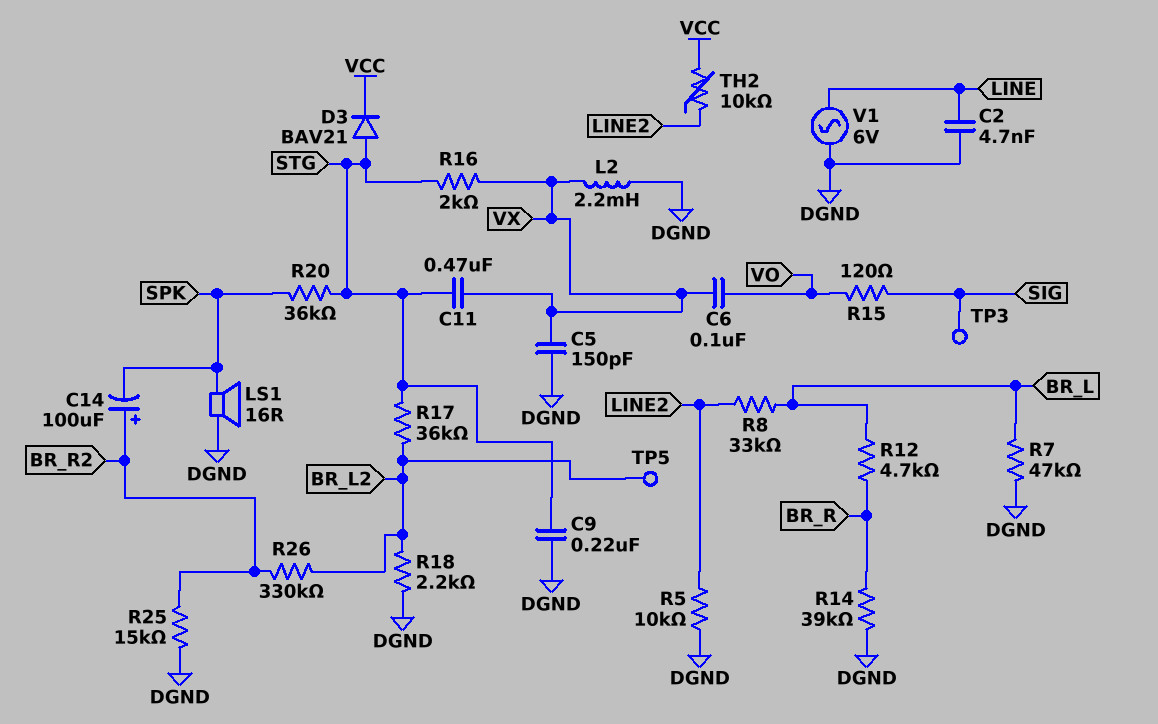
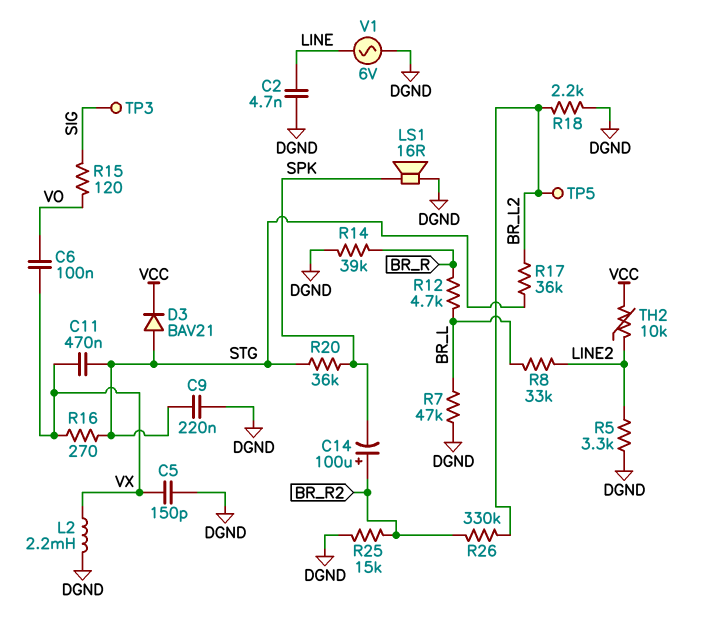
R5: 10k (DGND, LINE2) -> 3.3k (DGND, LINE2)
R16: 2k (STG, VX) -> 270 (STG, VX)

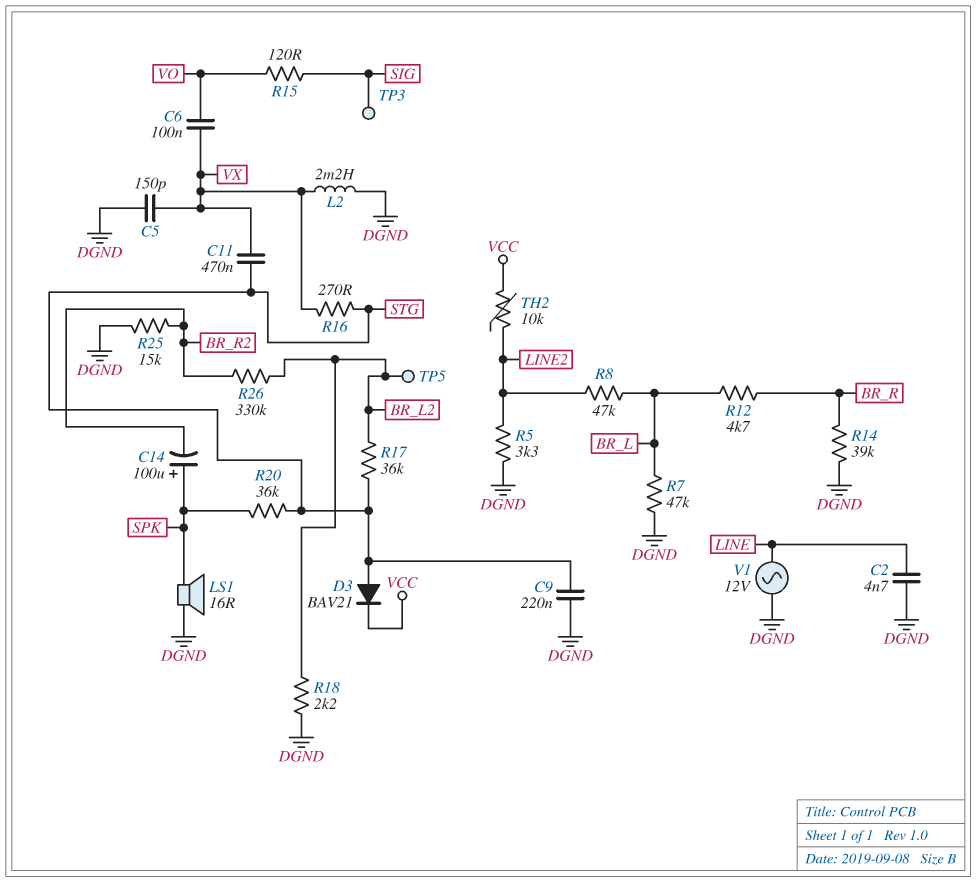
C14: 100uF (plus BR_R2, minus SPK) -> 100uF (plus SPK, minus BR_R2)
R8: 33k (BR_L, LINE2) -> 47k (BR_L, LINE2)
V1: AC 6V (DGND, LINE) -> AC 12V (DGND, LINE)

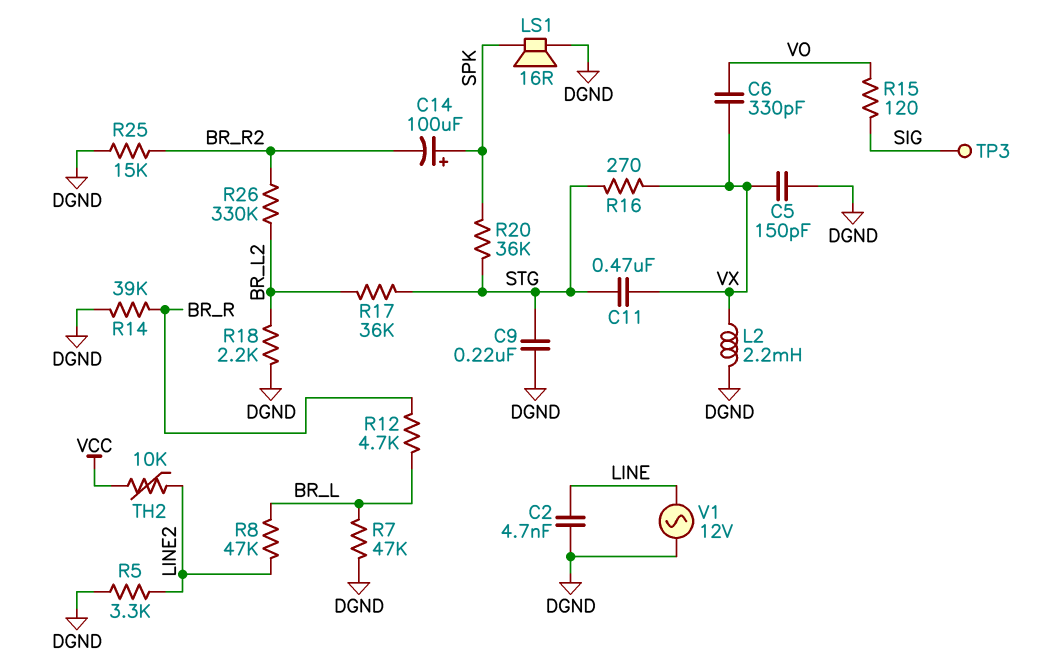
C6: 100nF (VO, VX) -> 330pF (VO, VX)
D3: diode BAV21 (A STG, K VCC) -> none
TP5: test point (BR_L2) -> none

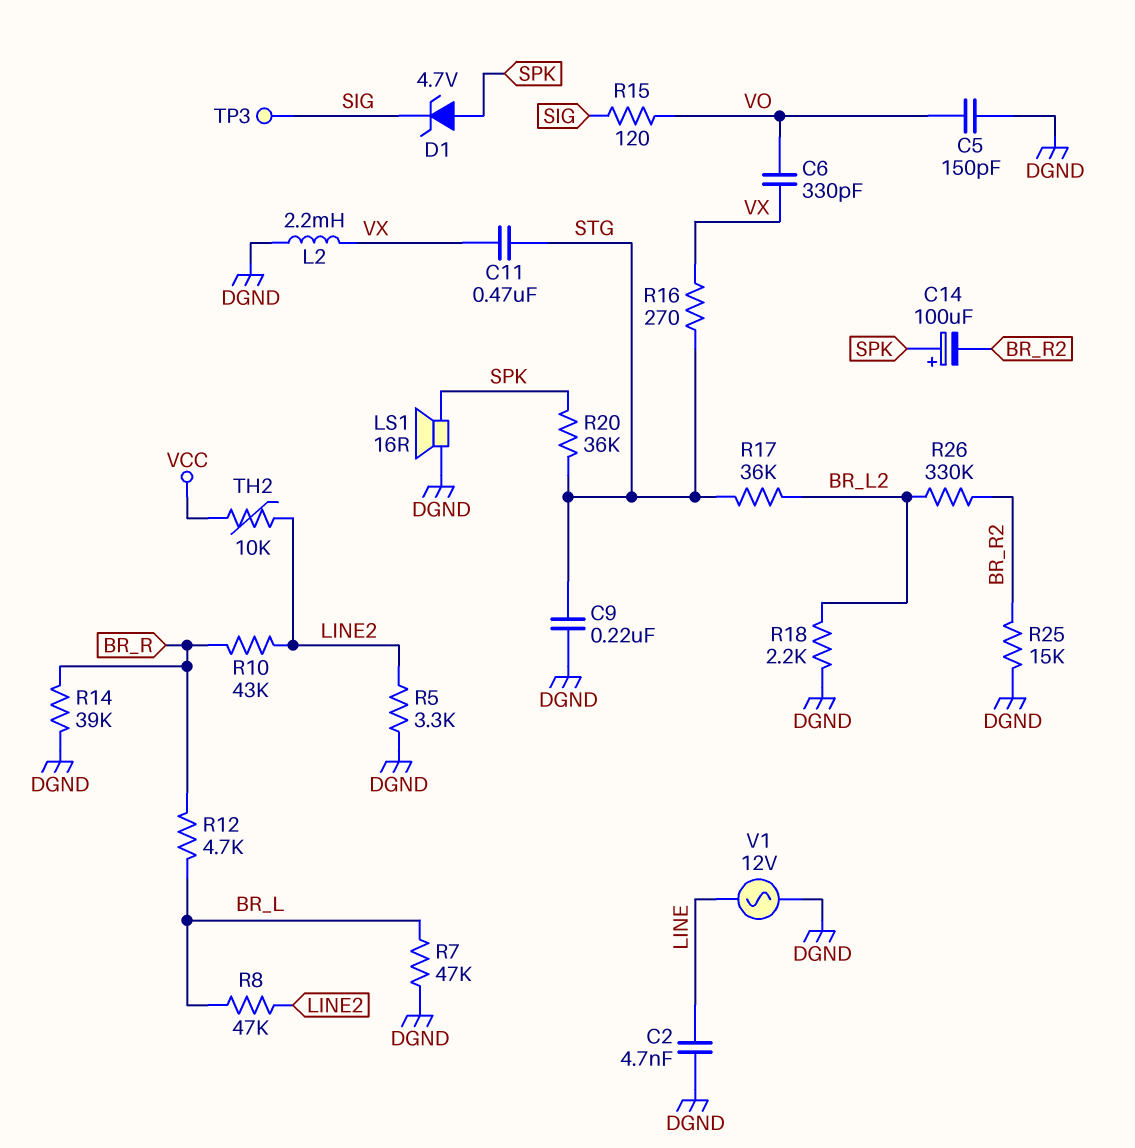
C5: 150pF (DGND, VX) -> 150pF (DGND, VO)
D1: none -> zener 4.7V (A SPK, K SIG)
R10: none -> 43k (BR_R, LINE2)

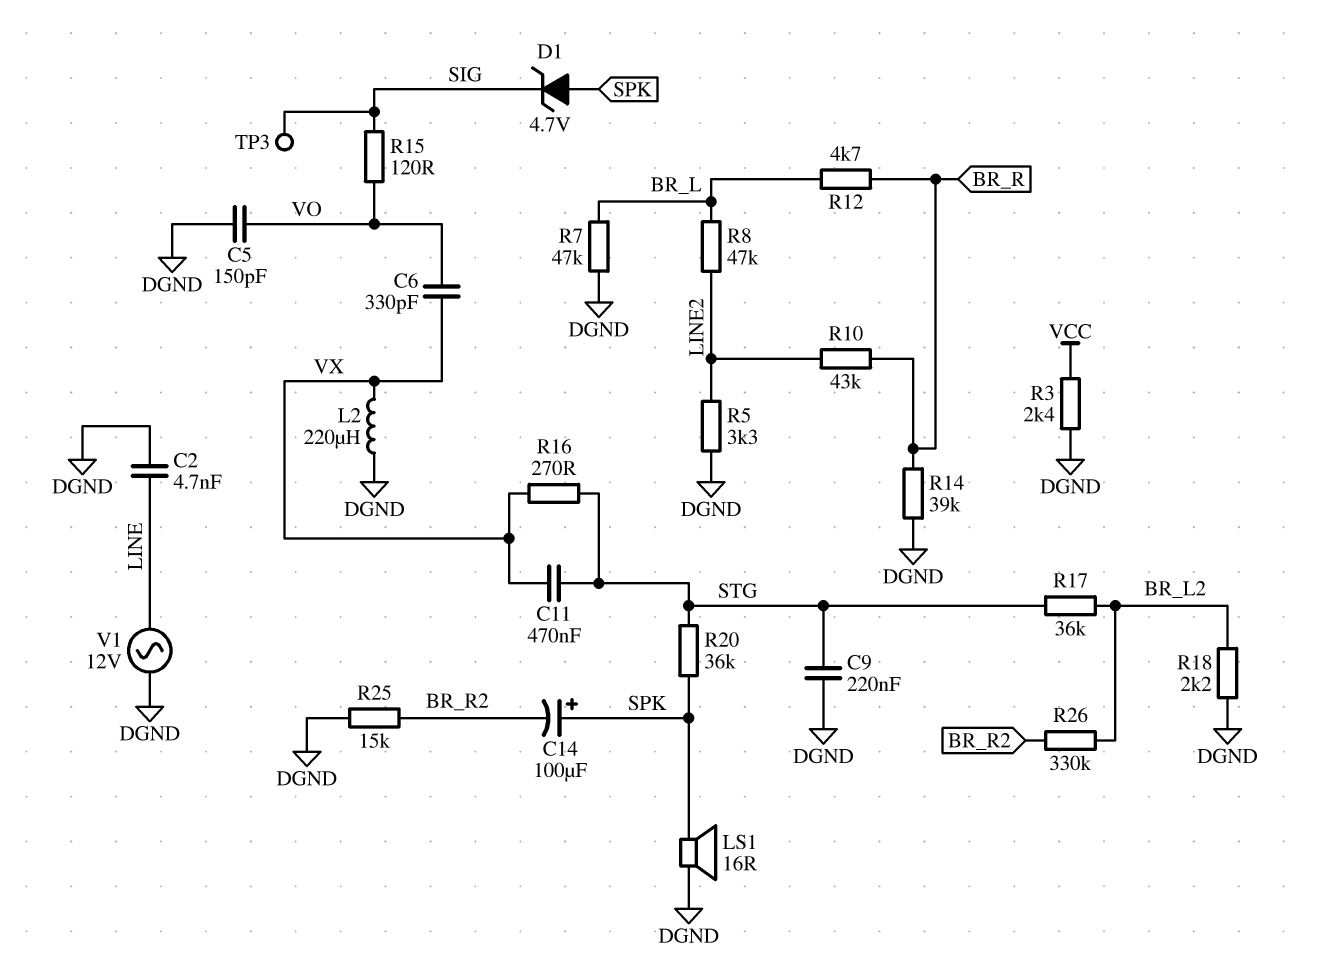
L2: 2.2mH (DGND, VX) -> 220uH (DGND, VX)
R3: none -> 2.4k (DGND, VCC)
TH2: 10k (LINE2, VCC) -> none

